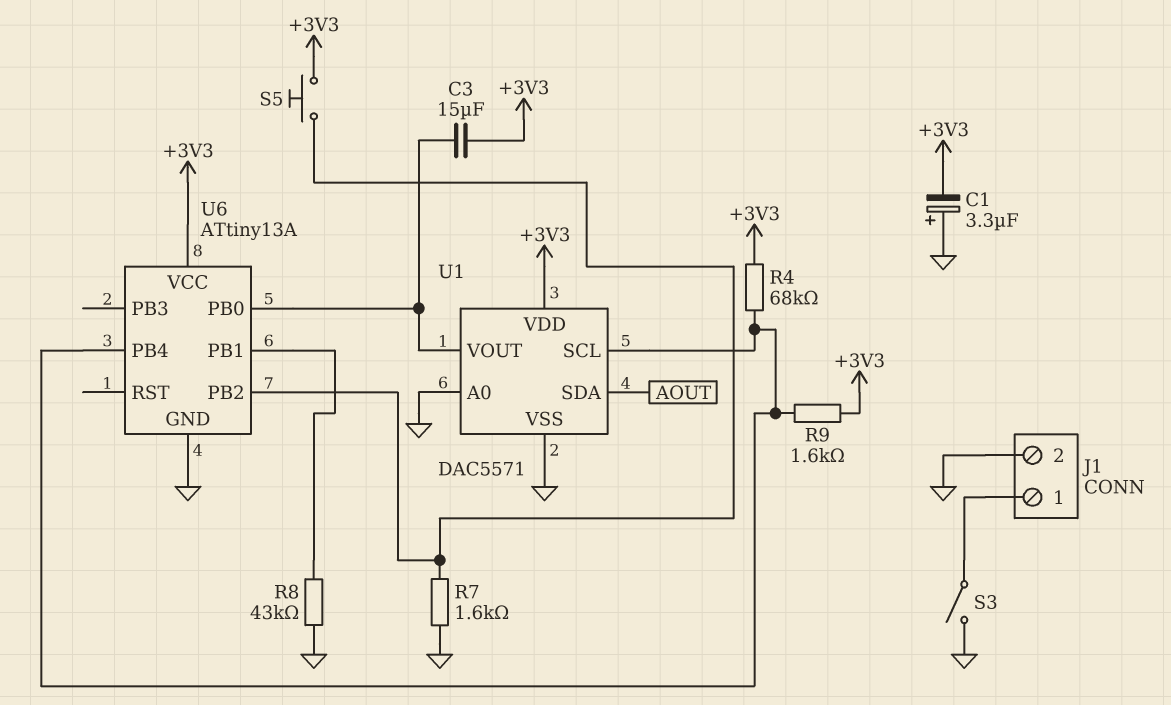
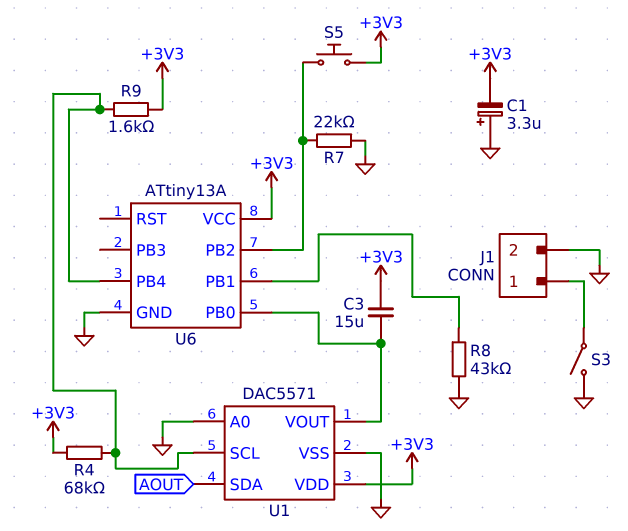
R7: 1.6k (GND, U6/PB2) -> 22k (GND, U6/PB2)

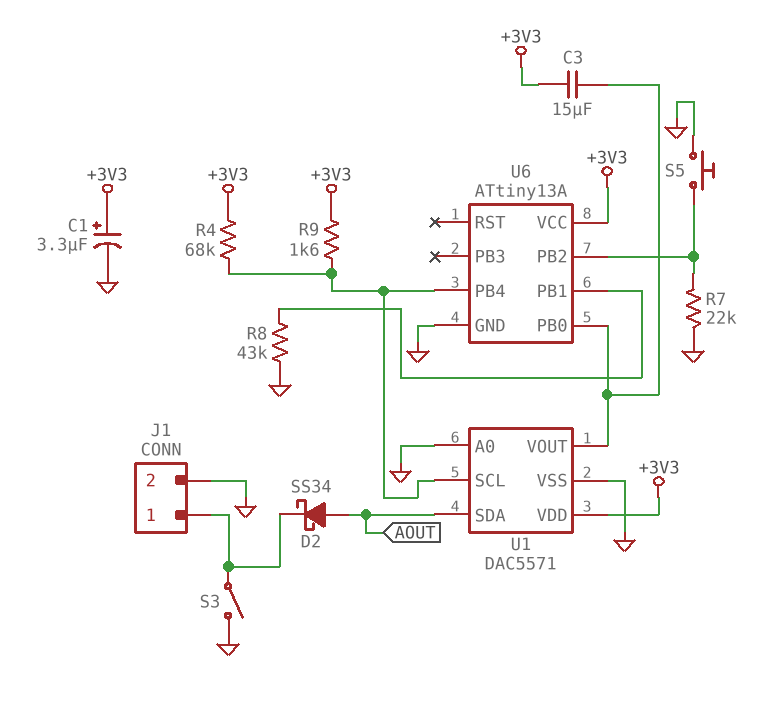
C1: 3.3uF (plus GND, minus +3V3) -> 3.3uF (plus +3V3, minus GND)
D2: none -> schottky SS34 (A AOUT, K J1/1)
S5: button (+3V3, U6/PB2) -> button (GND, U6/PB2)

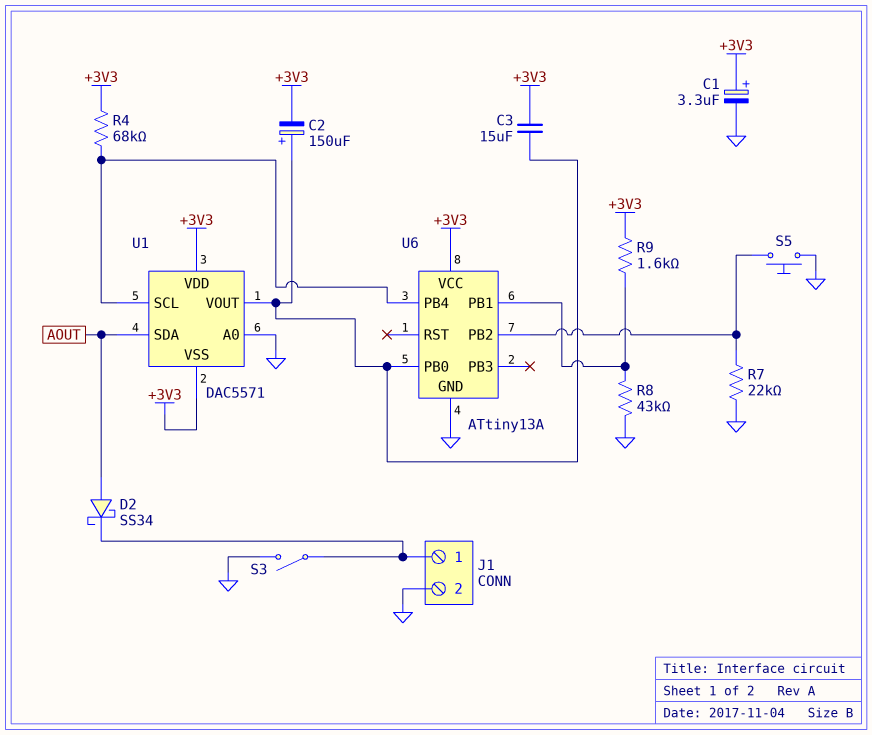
C2: none -> 150uF (plus U1/VOUT, minus +3V3)
R9: 1.6k (+3V3, U1/SCL) -> 1.6k (+3V3, U6/PB1)
U1 pin VSS: GND -> +3V3

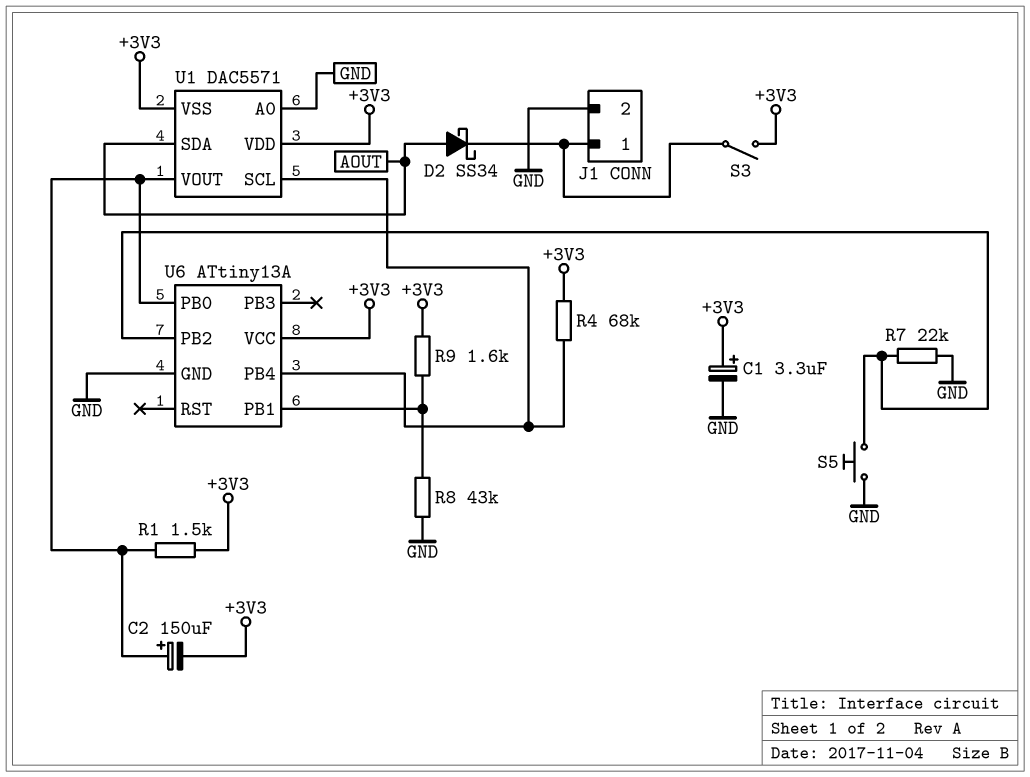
C3: 15uF (+3V3, U1/VOUT) -> none
R1: none -> 1.5k (+3V3, U1/VOUT)
S3: switch (GND, J1/1) -> switch (+3V3, J1/1)

